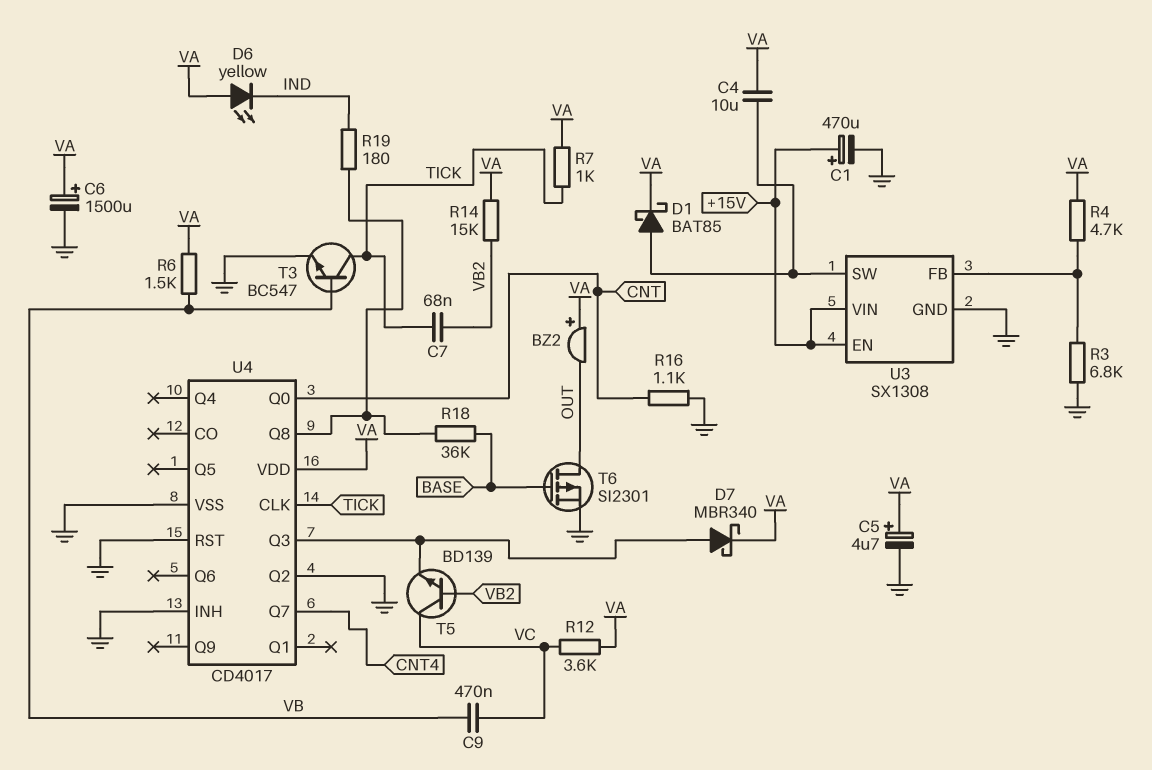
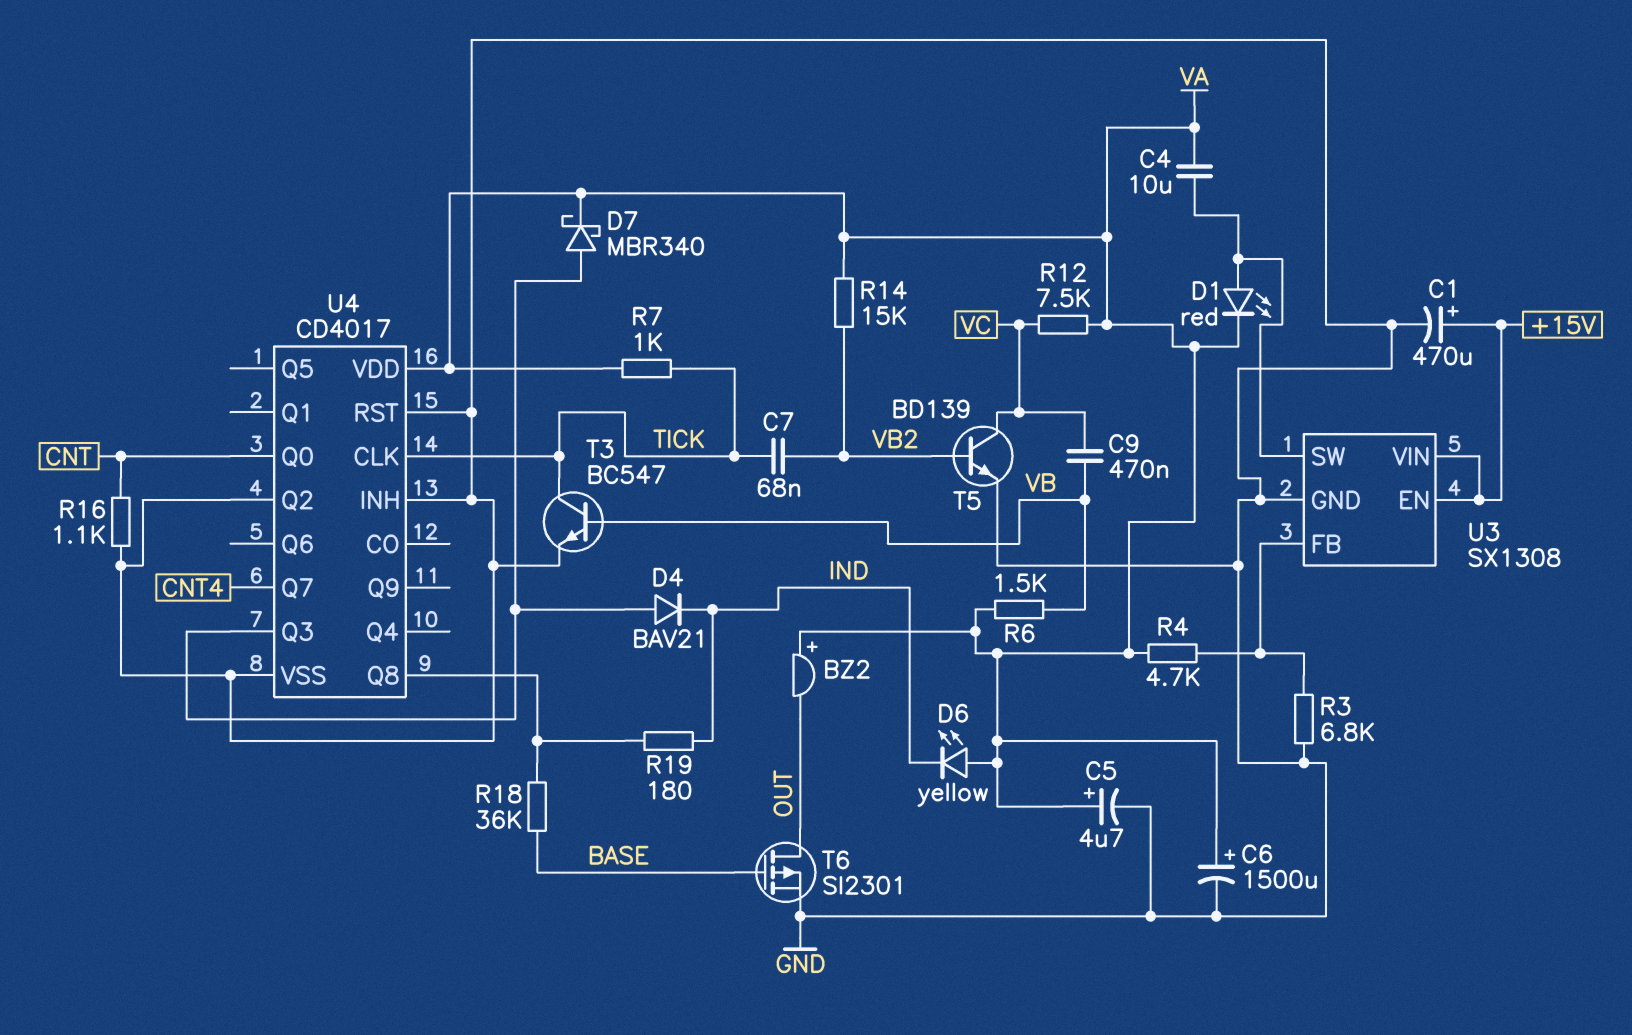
D1: schottky BAT85 (A U3/SW, K VA) -> LED red (A U3/SW, K VA)
D4: none -> diode BAV21 (A U4/Q3, K IND)
R12: 3.6k (VA, VC) -> 7.5k (VA, VC)
T5: NPN BD139 (B VB2, C VC, E U4/Q3) -> NPN BD139 (B VB2, C VC, E GND)

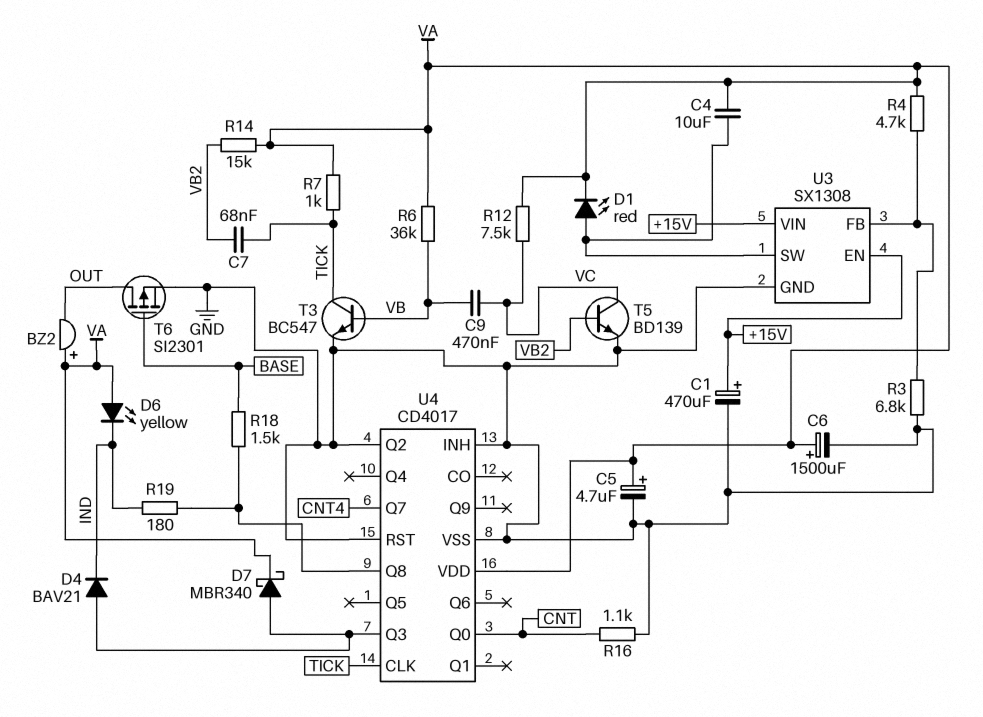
R6: 1.5k (VA, VB) -> 36k (VA, VB)
R18: 36k (BASE, U4/Q8) -> 1.5k (BASE, U4/Q8)

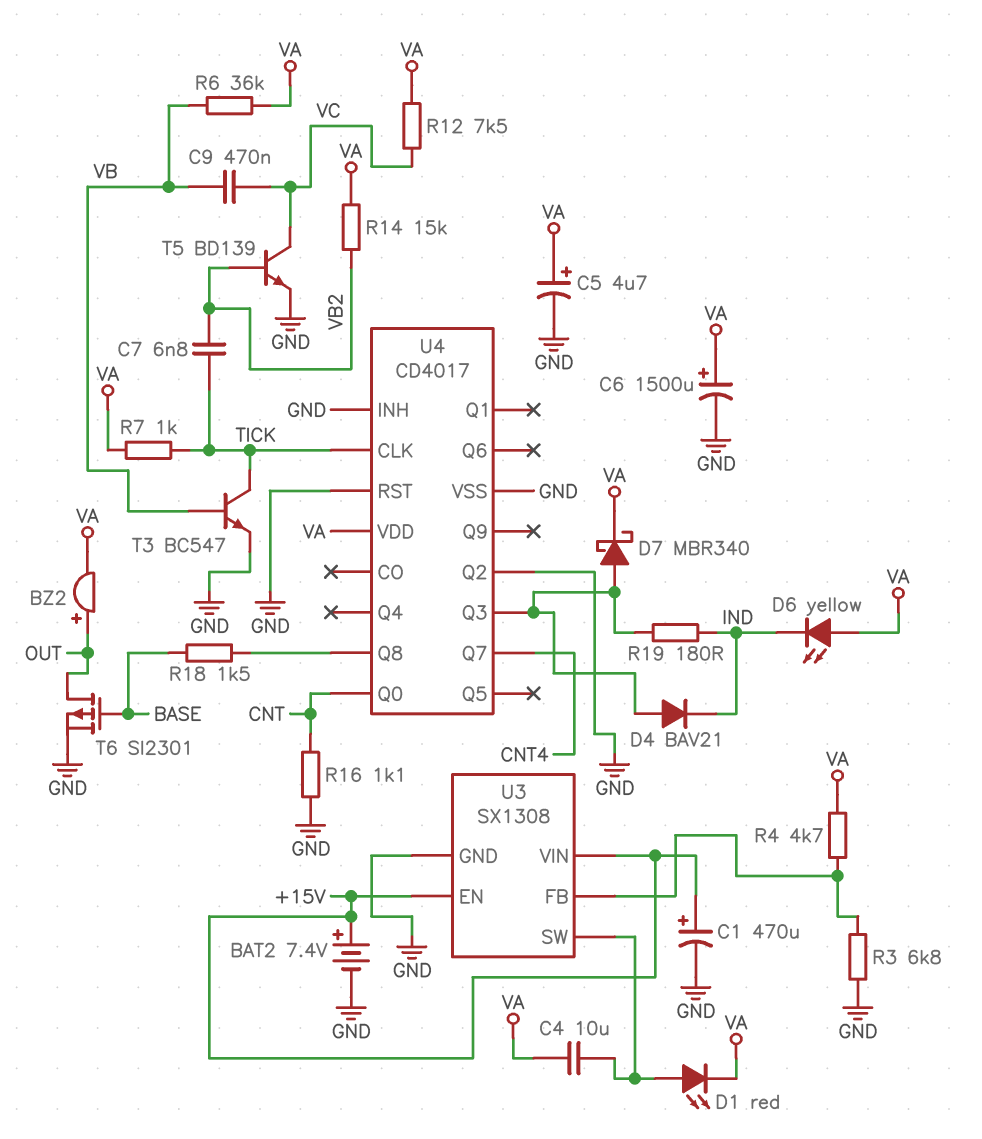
BAT2: none -> 7.4V (plus +15V, minus GND)
BZ2: buzzer (plus VA, minus OUT) -> buzzer (plus OUT, minus VA)
C7: 68nF (TICK, VB2) -> 6.8nF (TICK, VB2)
R19: 180 (IND, U4/Q8) -> 180 (IND, U4/Q3)

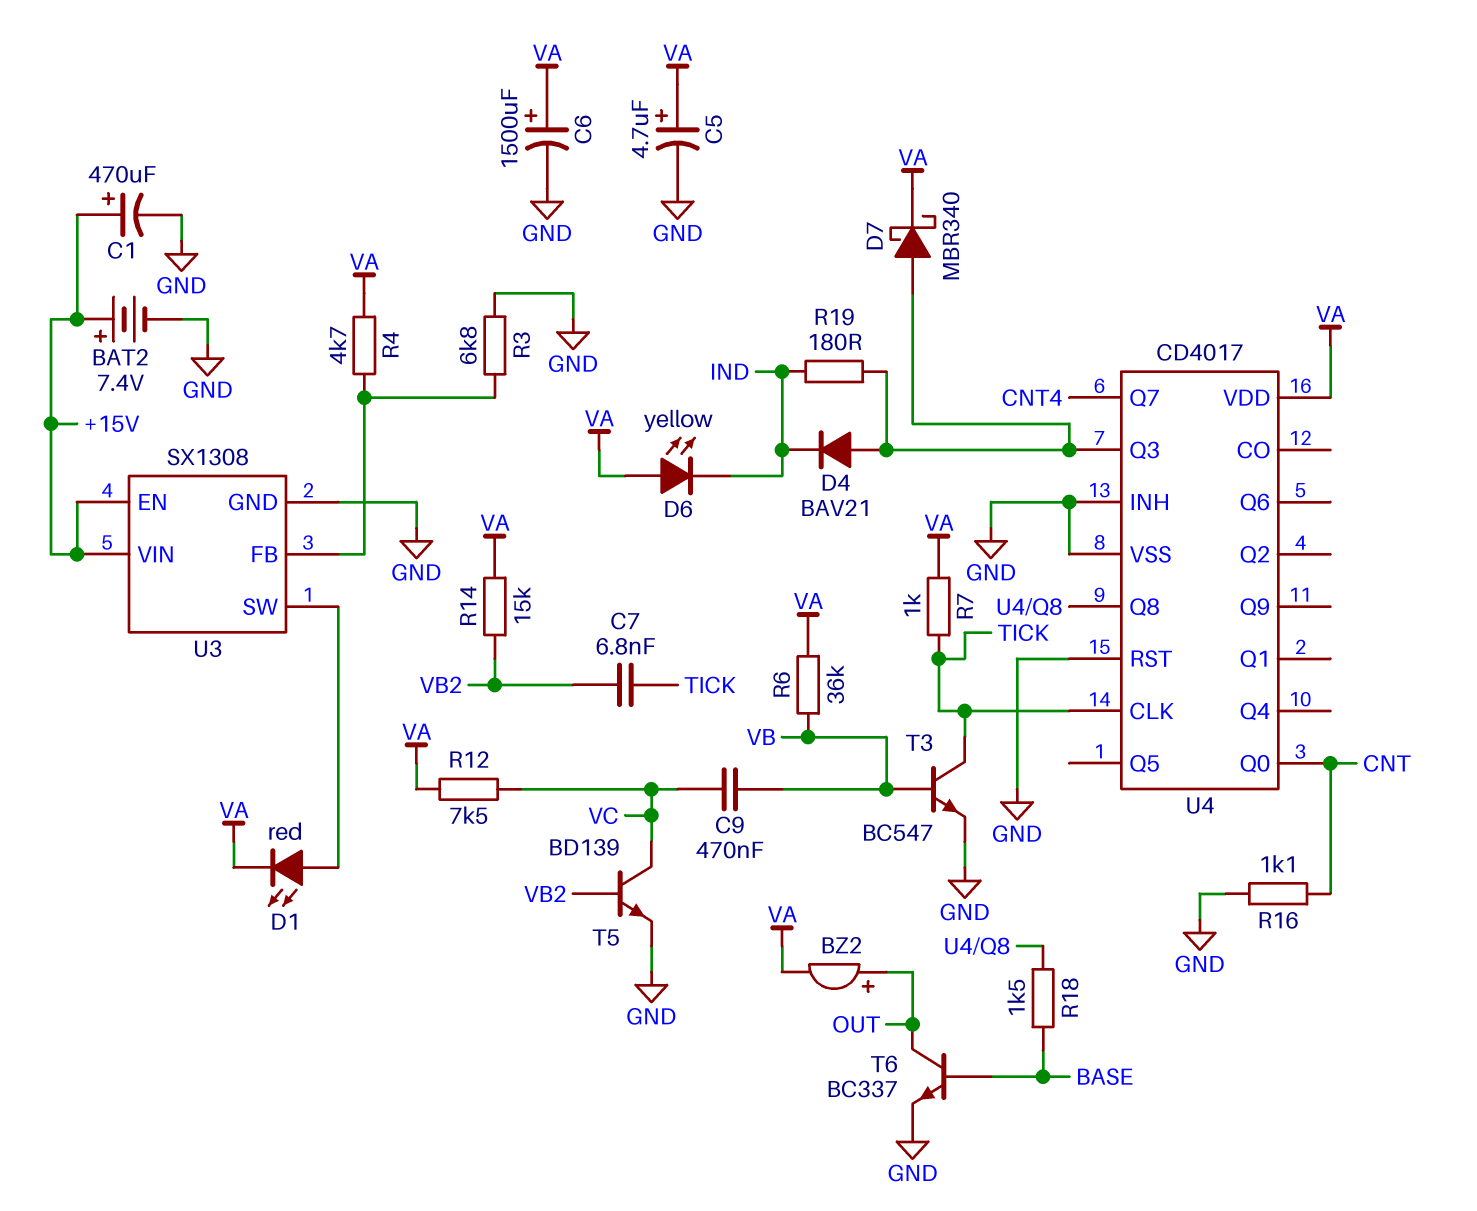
C4: 10uF (U3/SW, VA) -> none
T6: PMOS SI2301 (G BASE, D OUT, S GND) -> NPN BC337 (B BASE, C OUT, E GND)
U4 pin Q2: GND -> none

